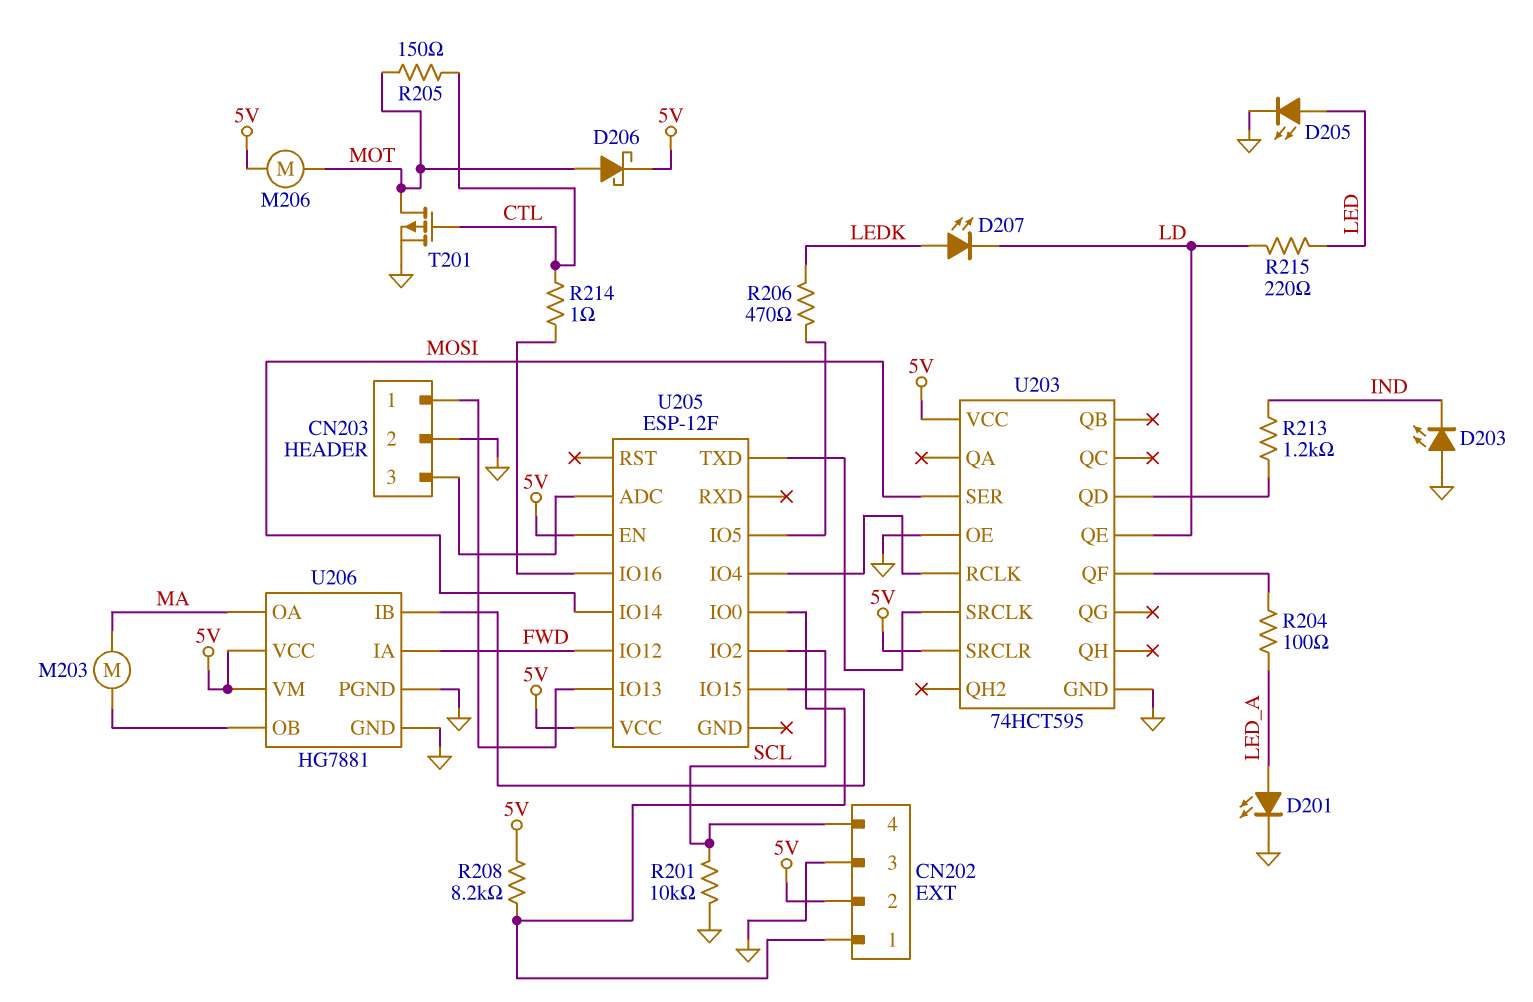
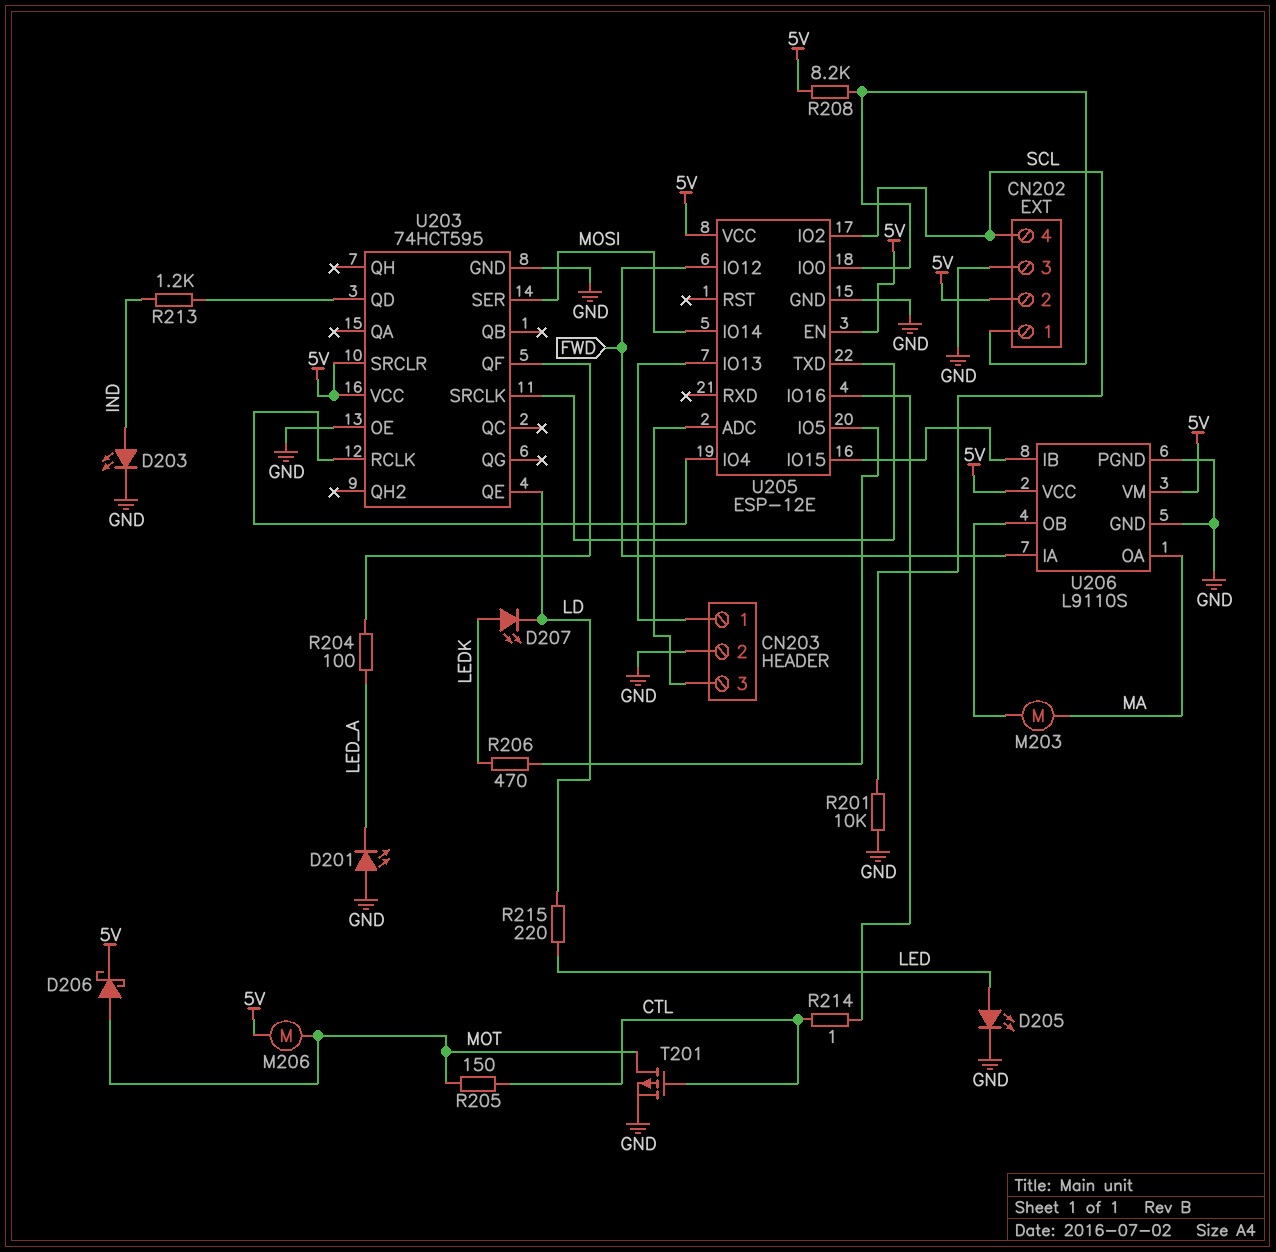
D201: LED (A LED_A, K GND) -> LED (A GND, K LED_A)
D203: LED (A GND, K IND) -> LED (A IND, K GND)
U205: ESP-12F -> ESP-12E
U205 pin GND: none -> GND
U206: HG7881 -> L9110S

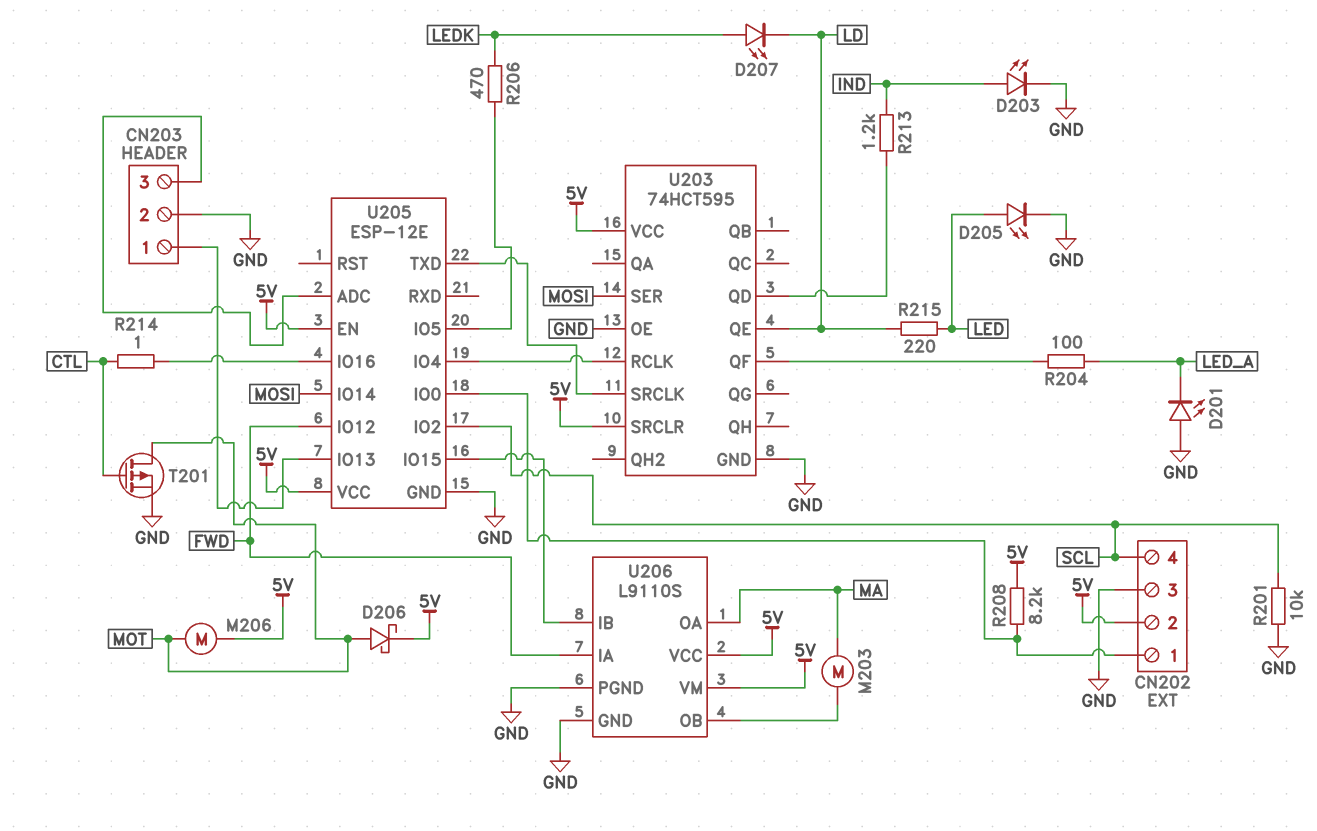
R205: 150 (CTL, MOT) -> none

